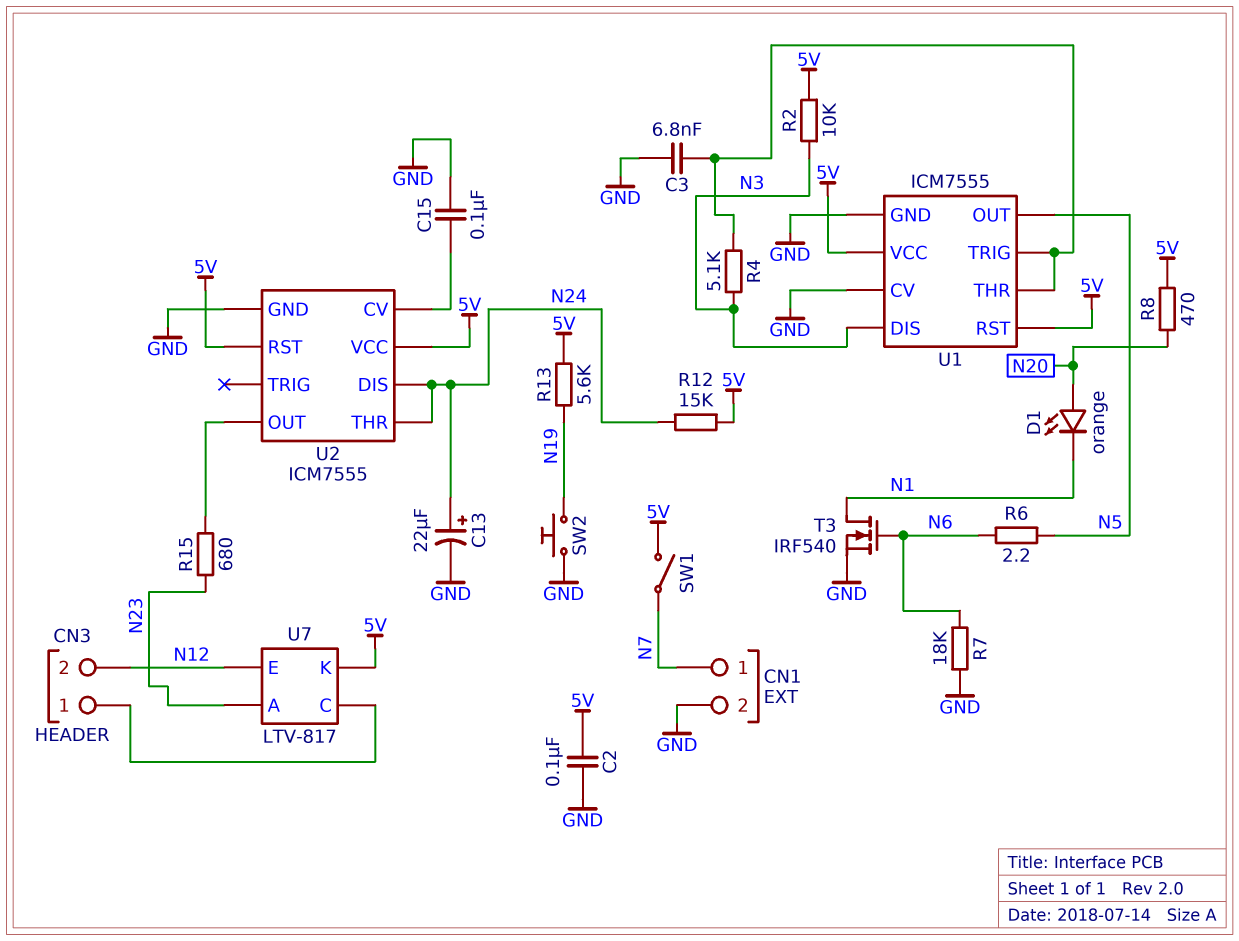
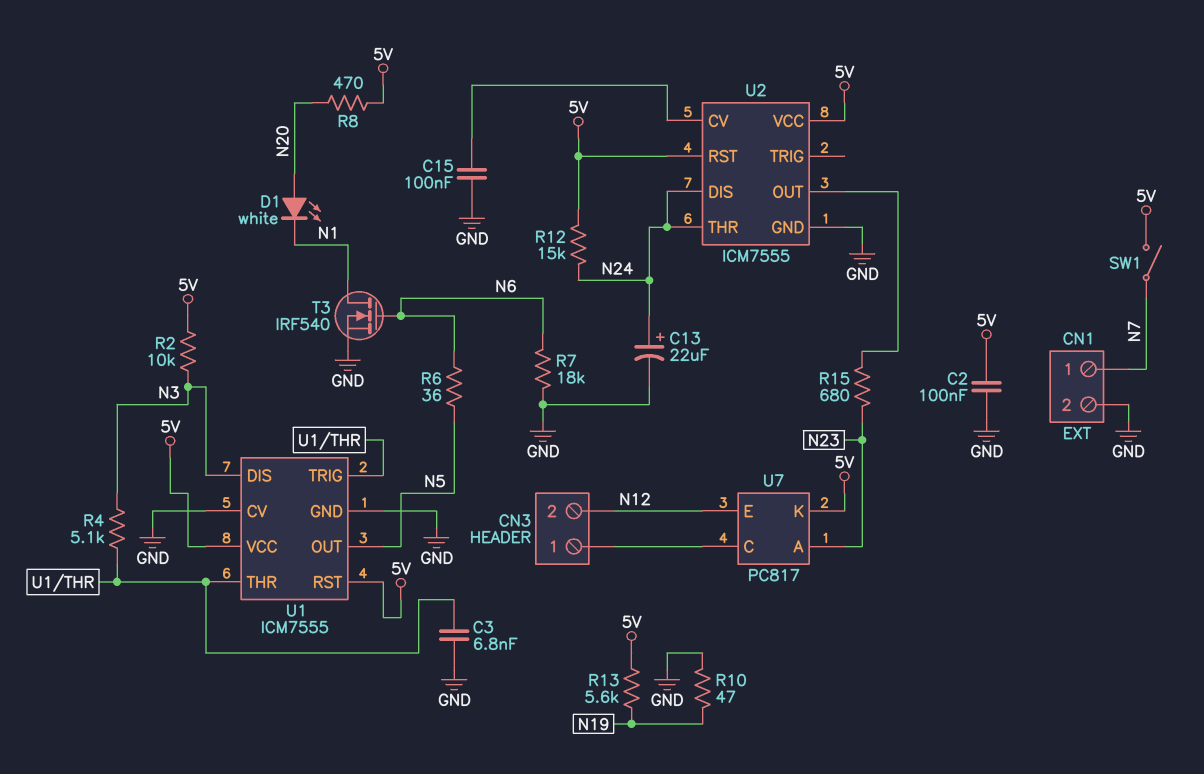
D1: LED orange (A N20, K N1) -> LED white (A N20, K N1)
R6: 2.2 (N5, N6) -> 36 (N5, N6)
R10: none -> 47 (GND, N19)
SW2: button (GND, N19) -> none
U7: LTV-817 -> PC817

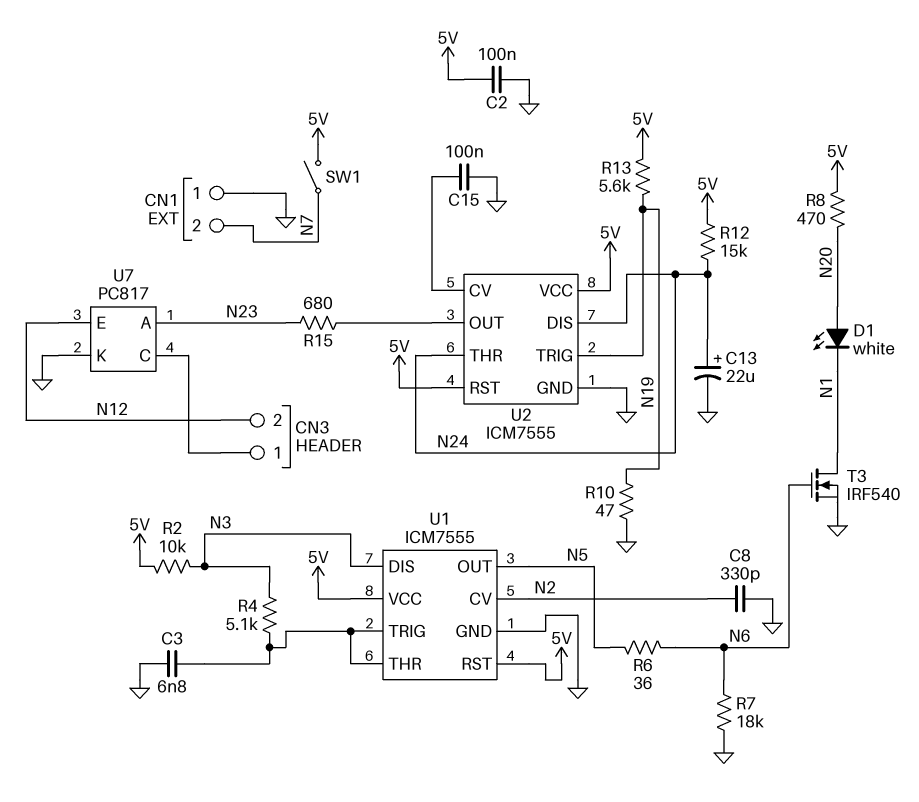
C8: none -> 330pF (GND, N2)
CN1 pin 1: N7 -> GND
CN1 pin 2: GND -> N7
U1 pin CV: GND -> N2
U2 pin TRIG: none -> N19
U7 pin K: 5V -> GND

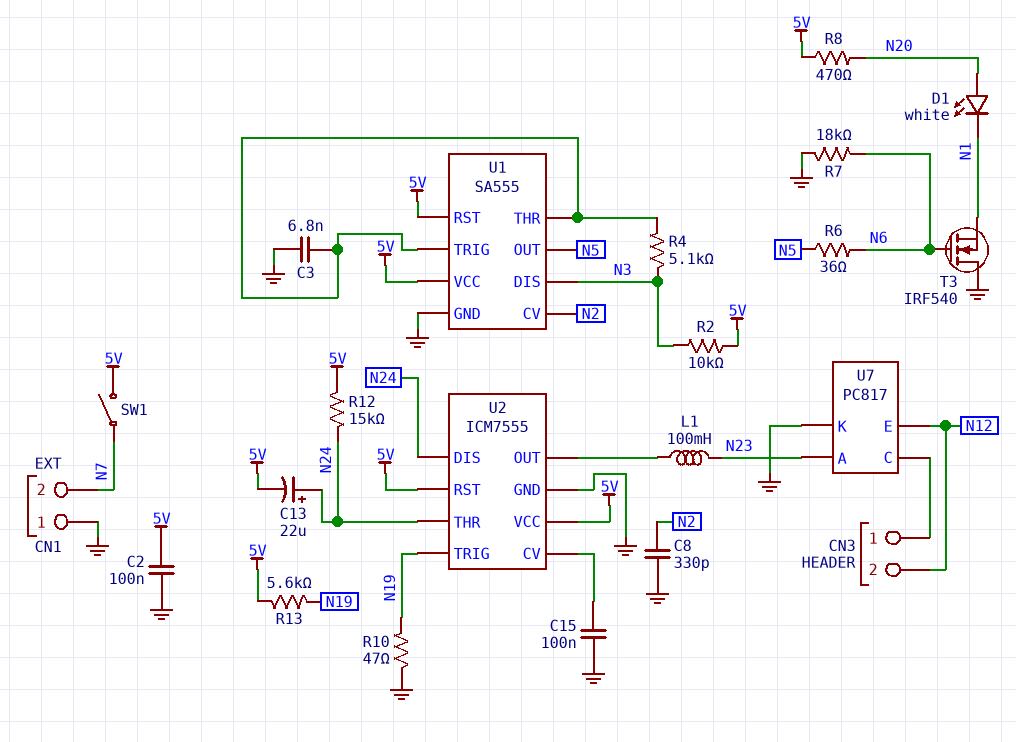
C13: 22uF (plus N24, minus GND) -> 22uF (plus N24, minus 5V)
L1: none -> 100mH (N23, U2/OUT)
R15: 680 (N23, U2/OUT) -> none
T3: NMOS IRF540 (G N6, D N1, S GND) -> NMOS IRF540 (G N6, D GND, S N1)
U1: ICM7555 -> SA555

